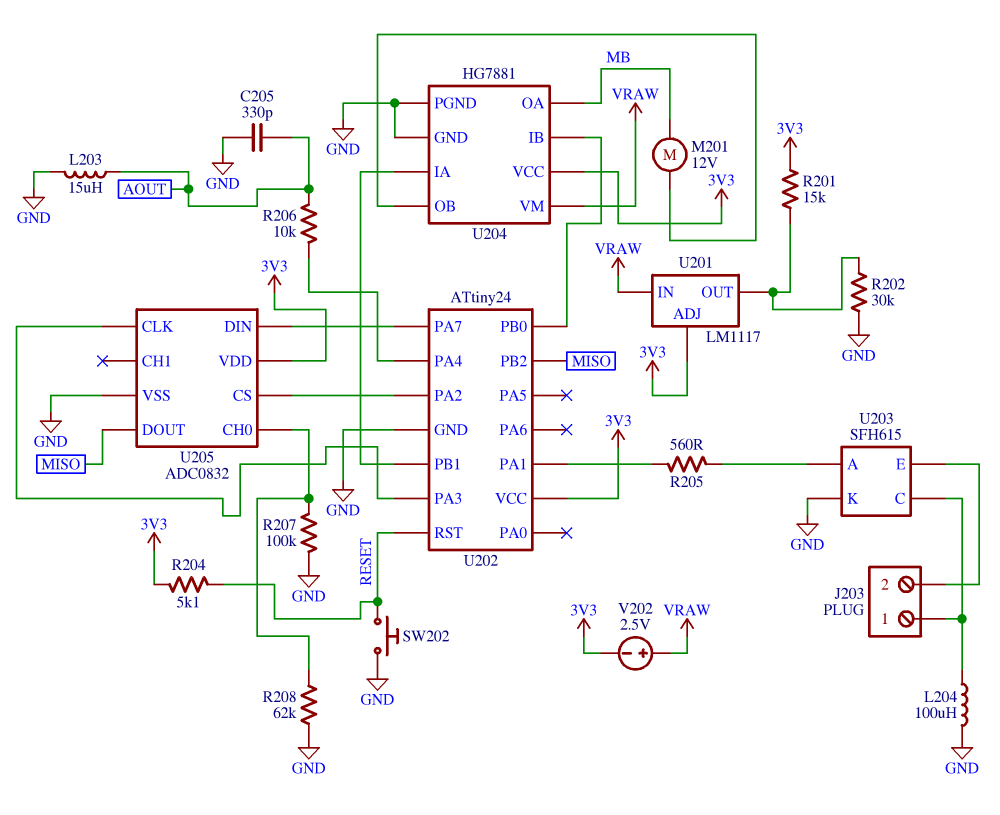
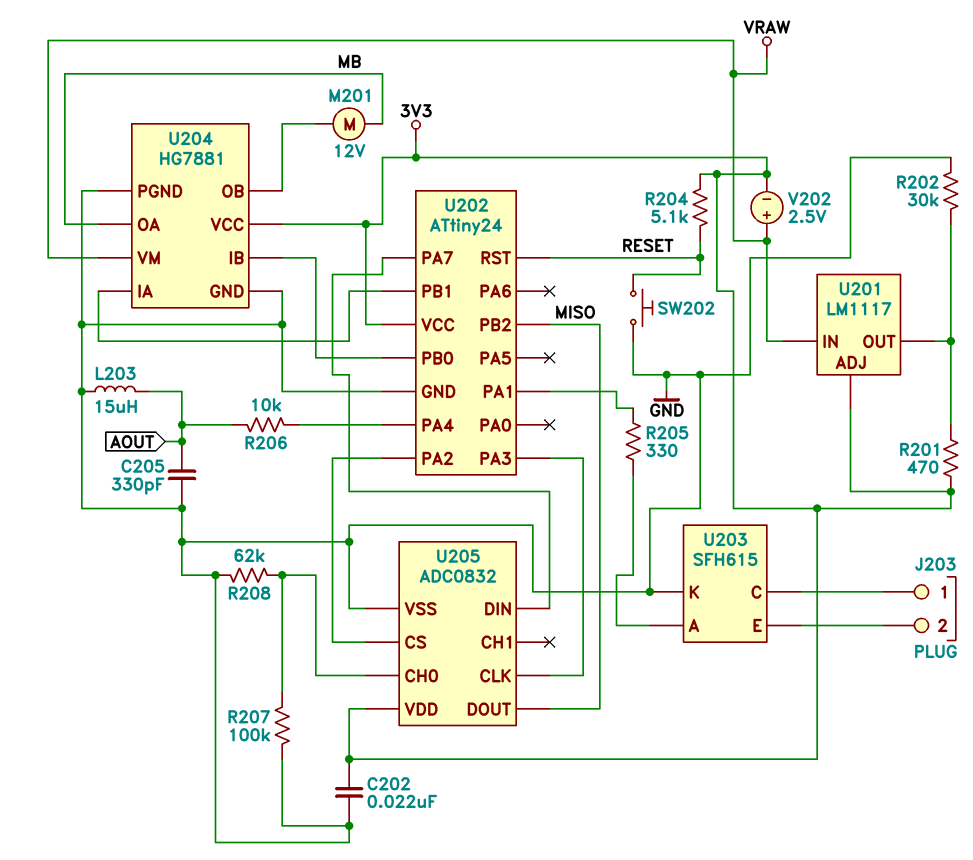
C202: none -> 22nF (3V3, GND)
L204: 100uH (GND, J203/1) -> none
R201: 15k (3V3, U201/OUT) -> 470 (3V3, U201/OUT)
R205: 560 (U202/PA1, U203/A) -> 330 (U202/PA1, U203/A)

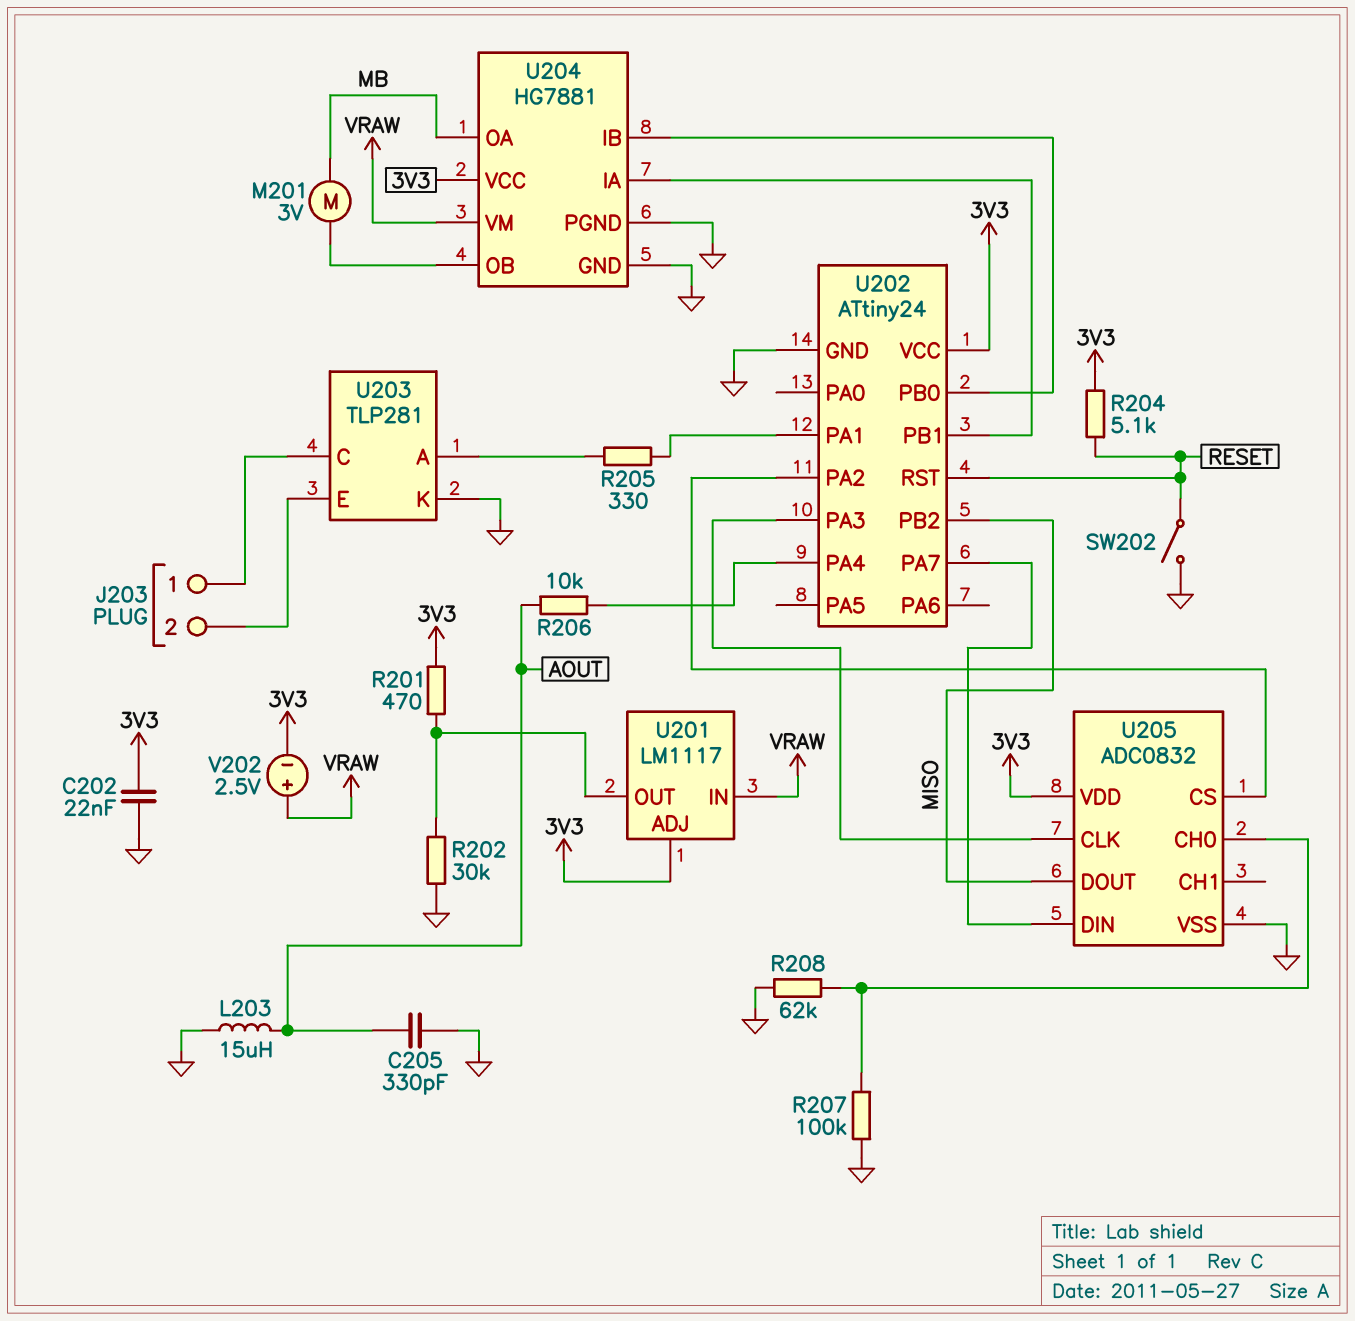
M201: motor 12V (MB, U204/OB) -> motor 3V (MB, U204/OB)
SW202: button (GND, RESET) -> switch (GND, RESET)
U203: SFH615 -> TLP281

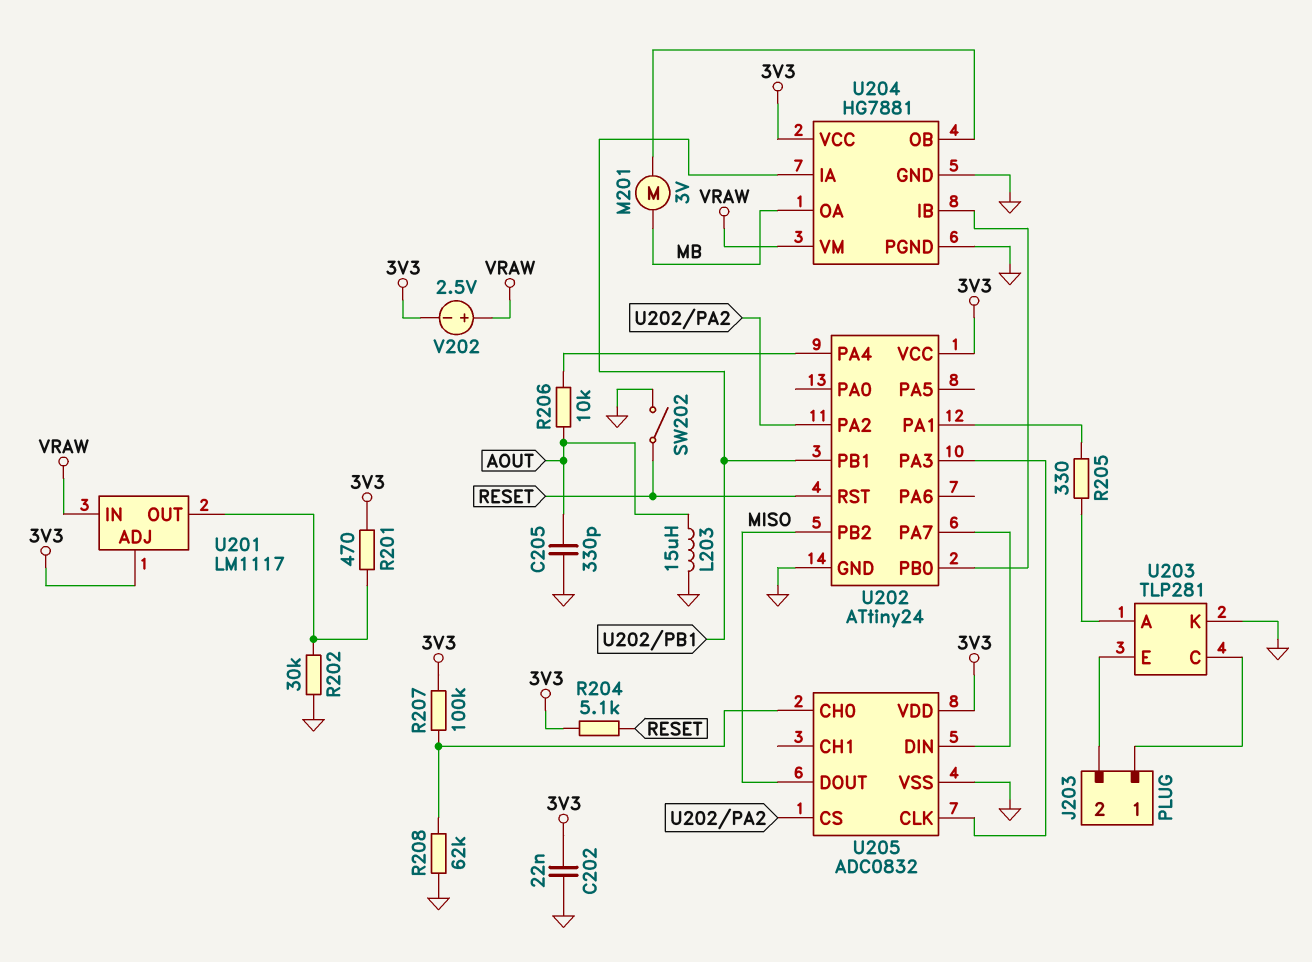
R207: 100k (GND, U205/CH0) -> 100k (3V3, U205/CH0)

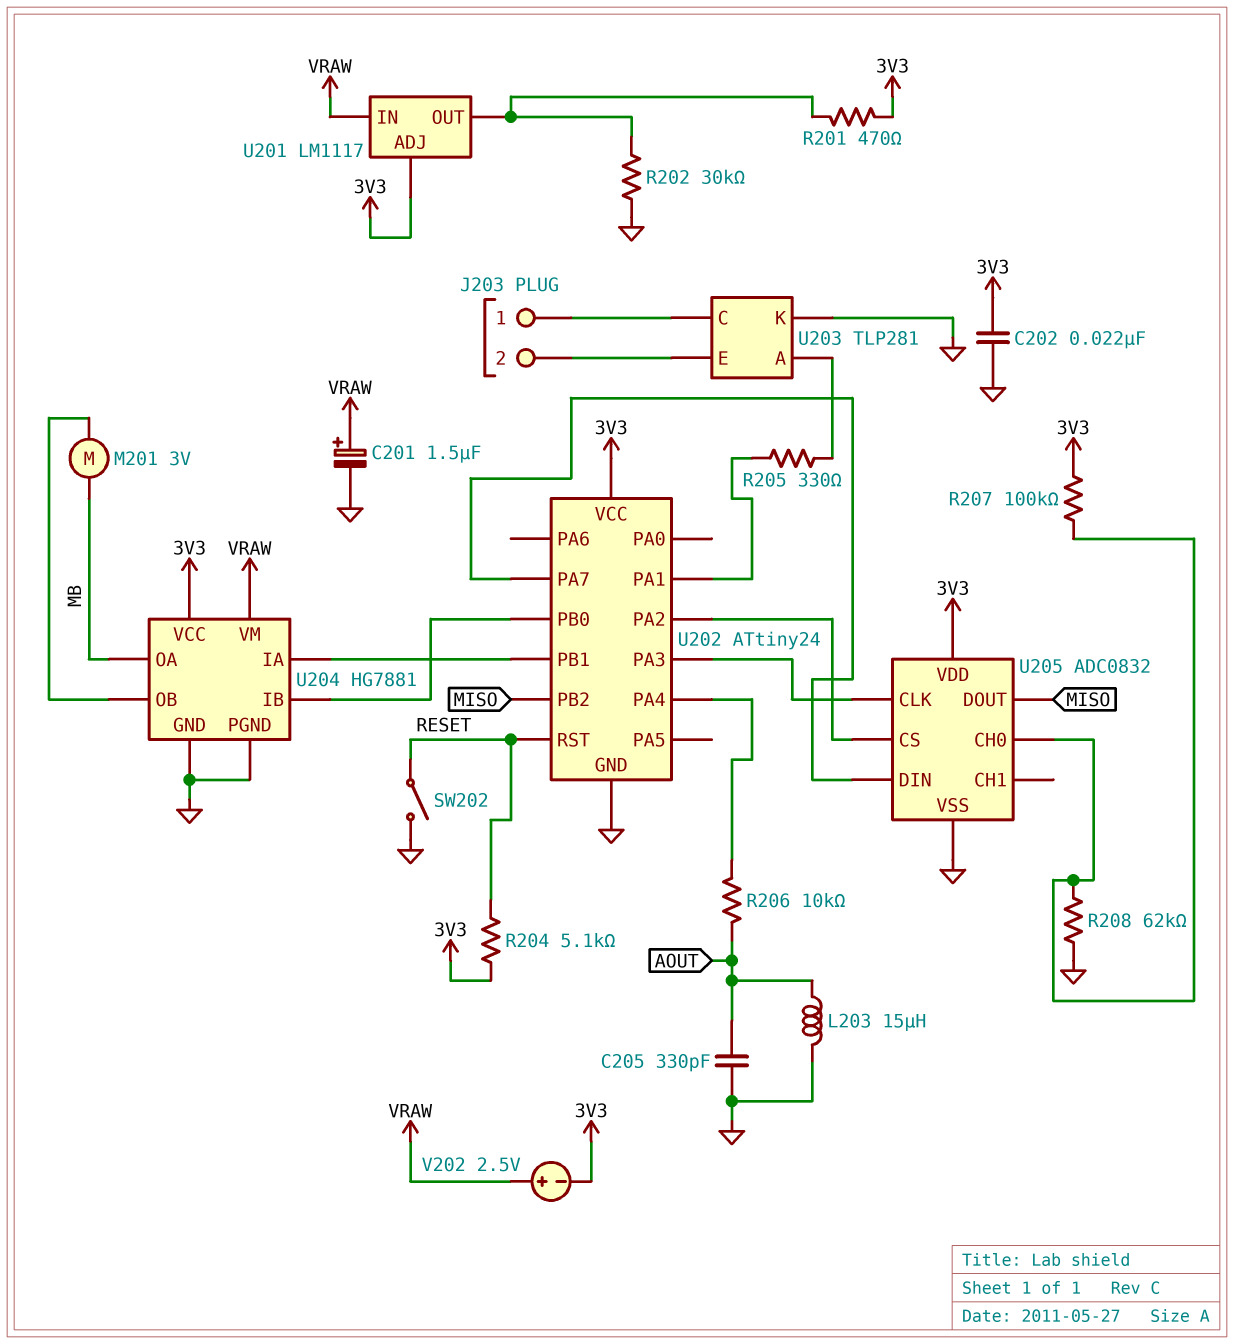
C201: none -> 1.5uF (plus VRAW, minus GND)

